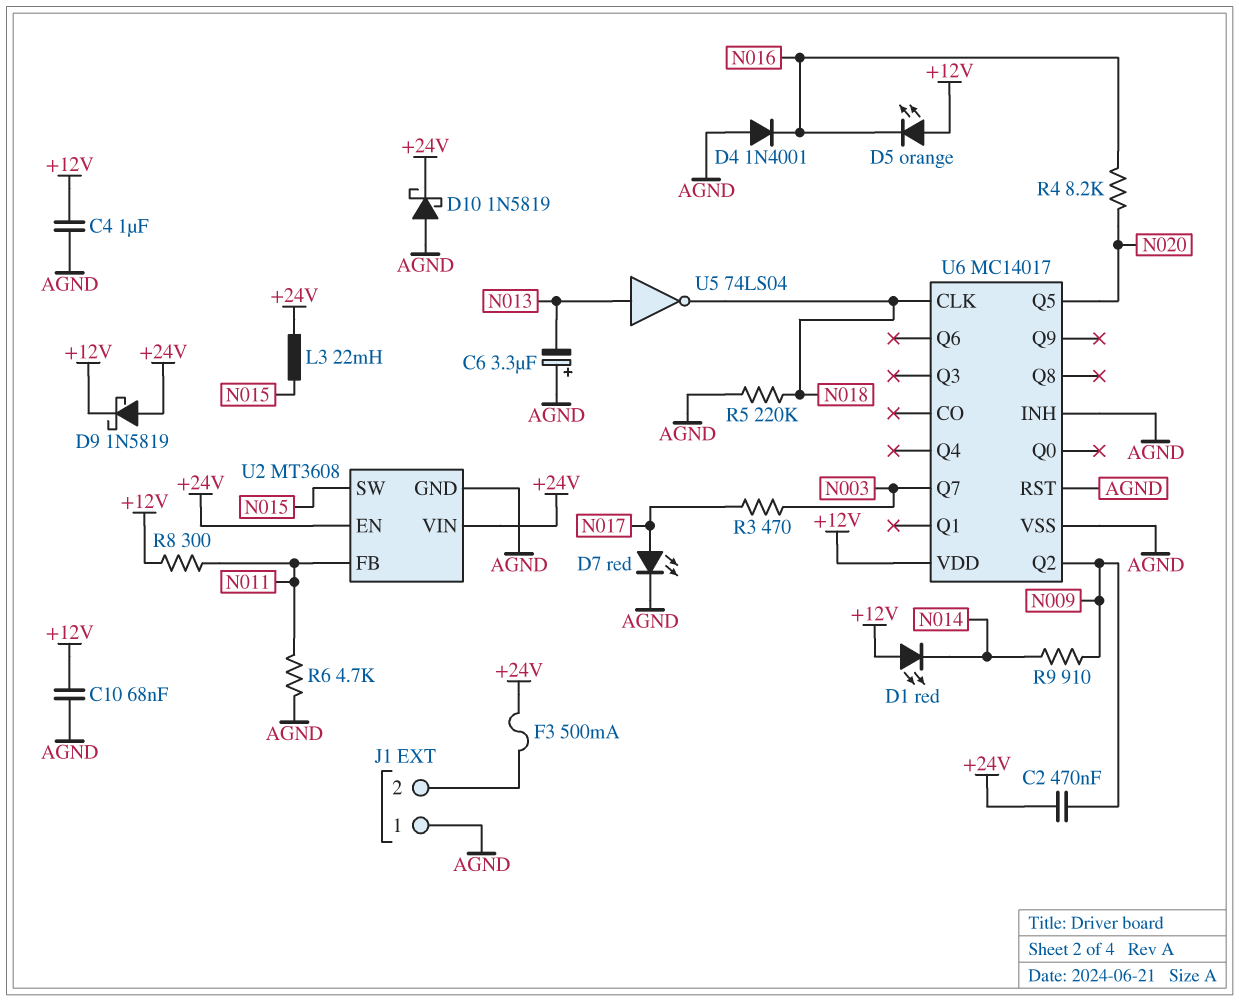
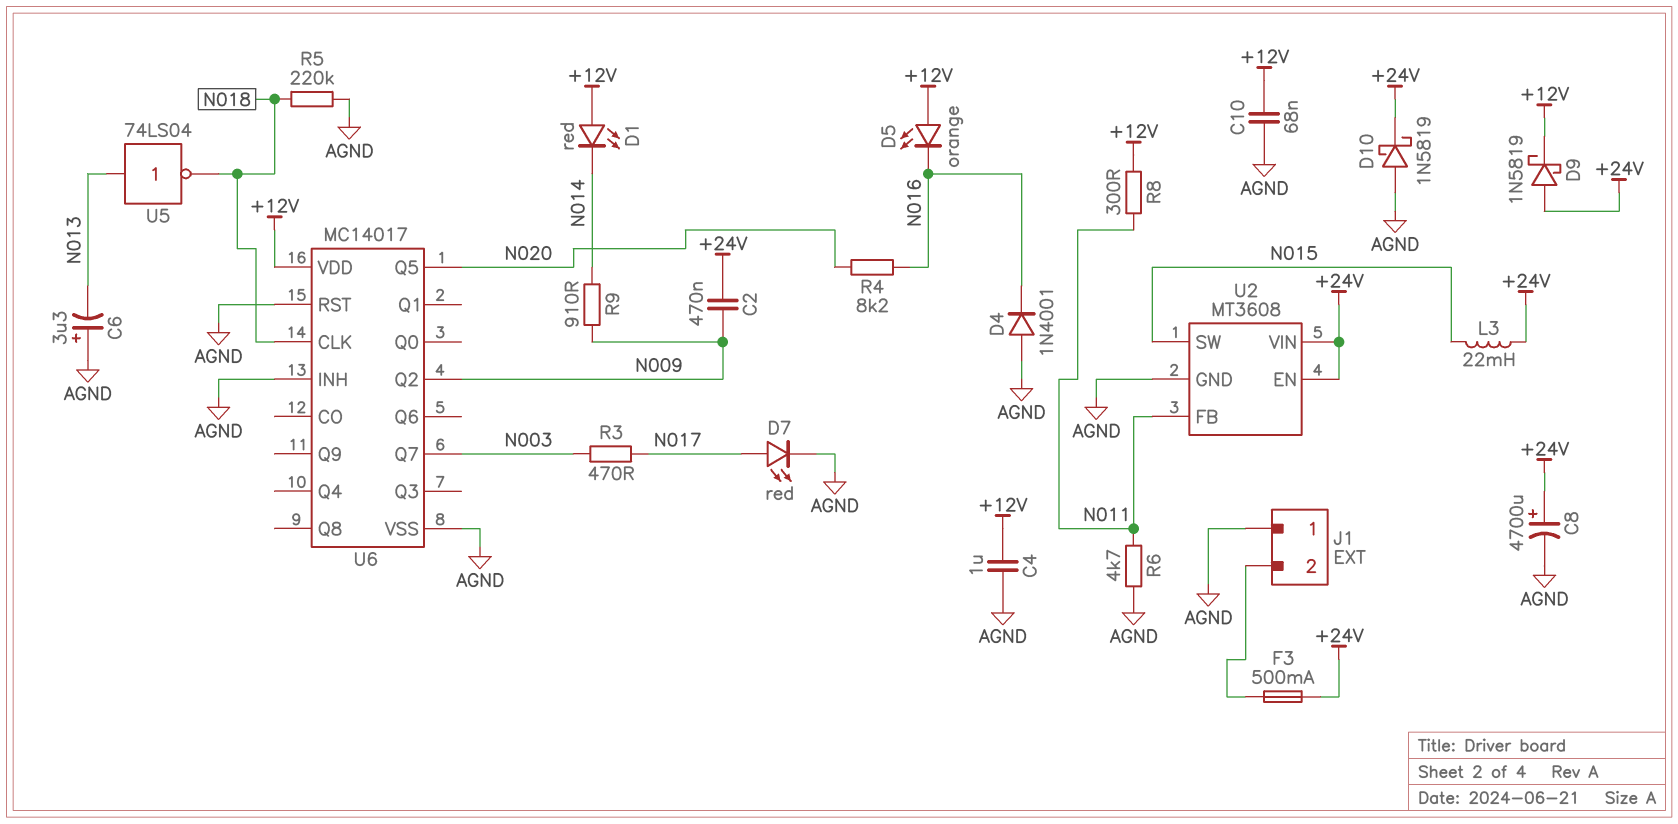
C8: none -> 4700uF (plus +24V, minus AGND)

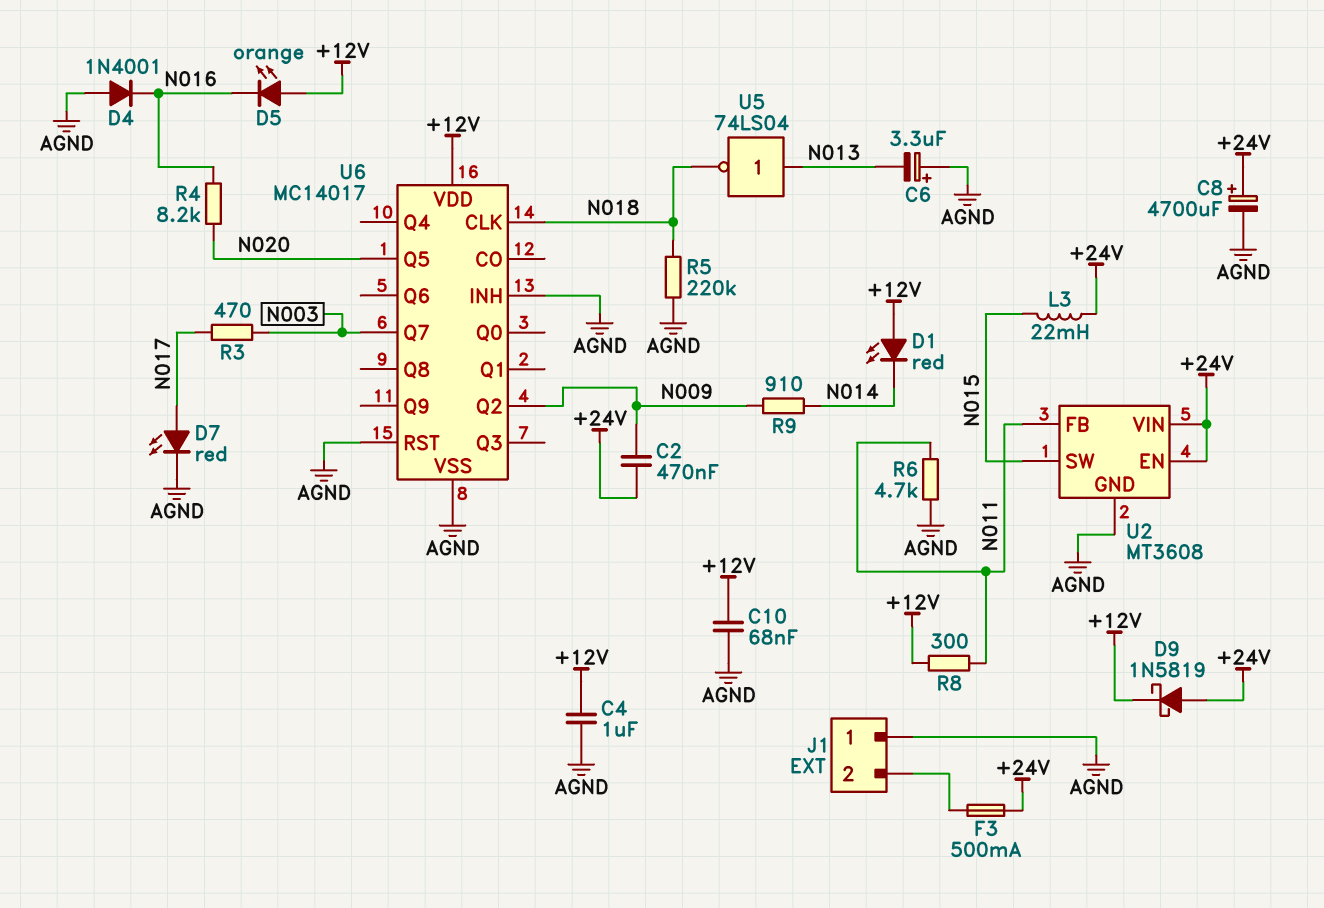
D10: schottky 1N5819 (A AGND, K +24V) -> none

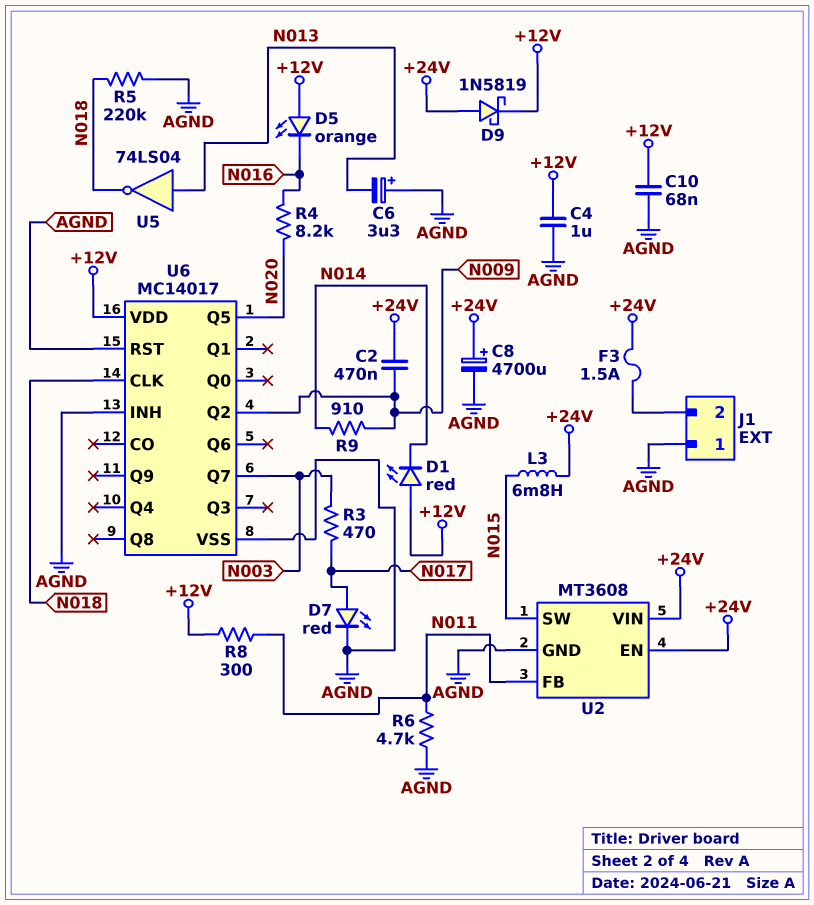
D4: diode 1N4001 (A AGND, K N016) -> none
F3: 500mA (+24V, J1/2) -> 1.5A (+24V, J1/2)
L3: 22mH (+24V, N015) -> 6.8mH (+24V, N015)

